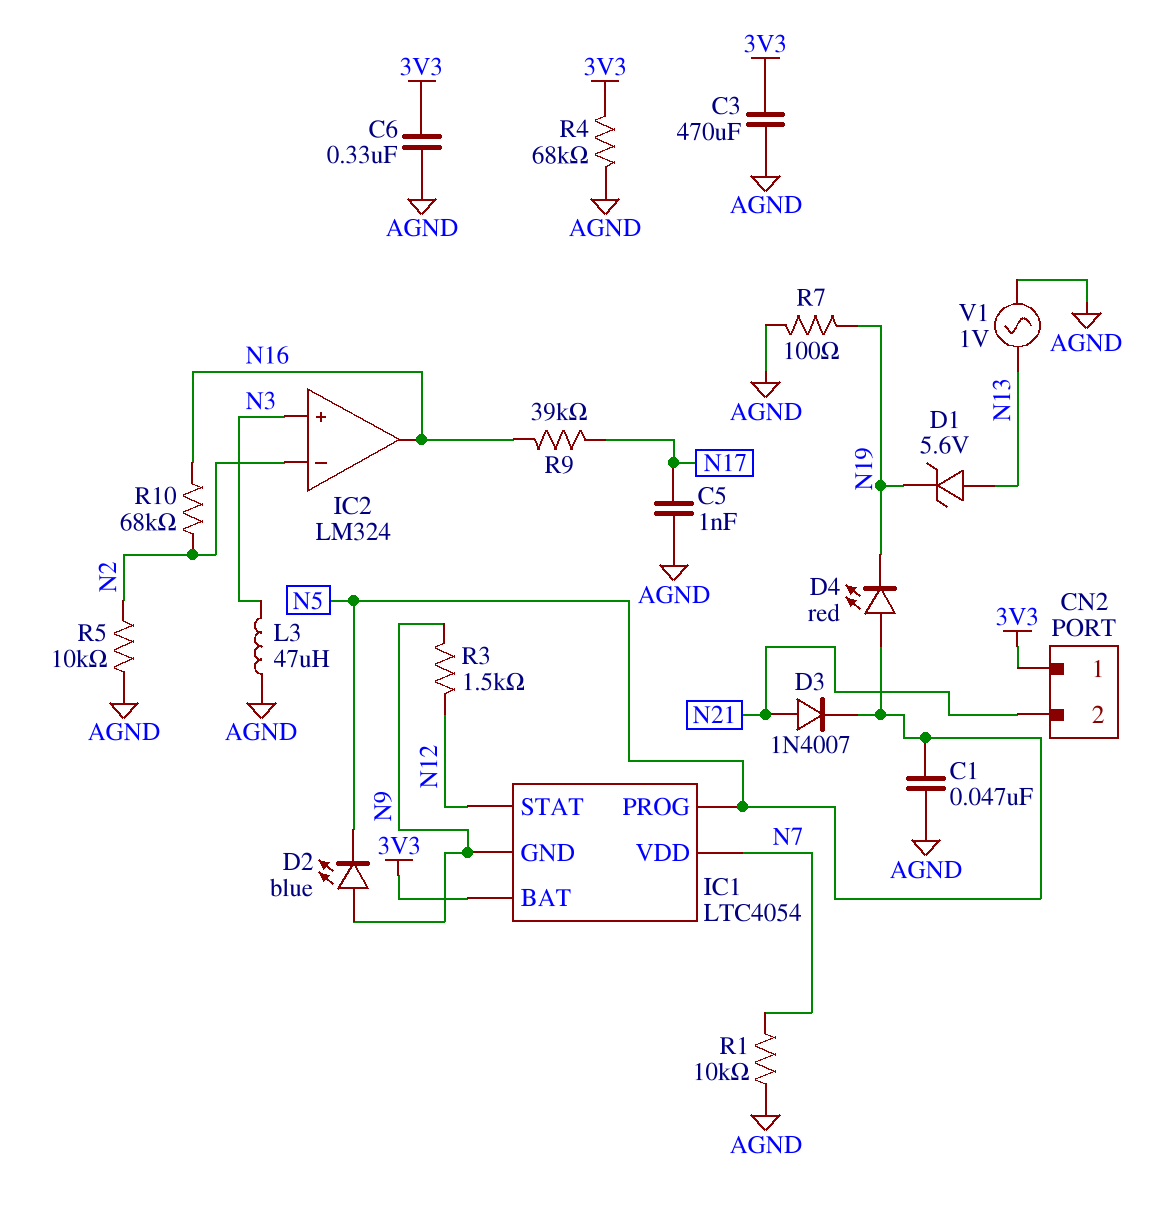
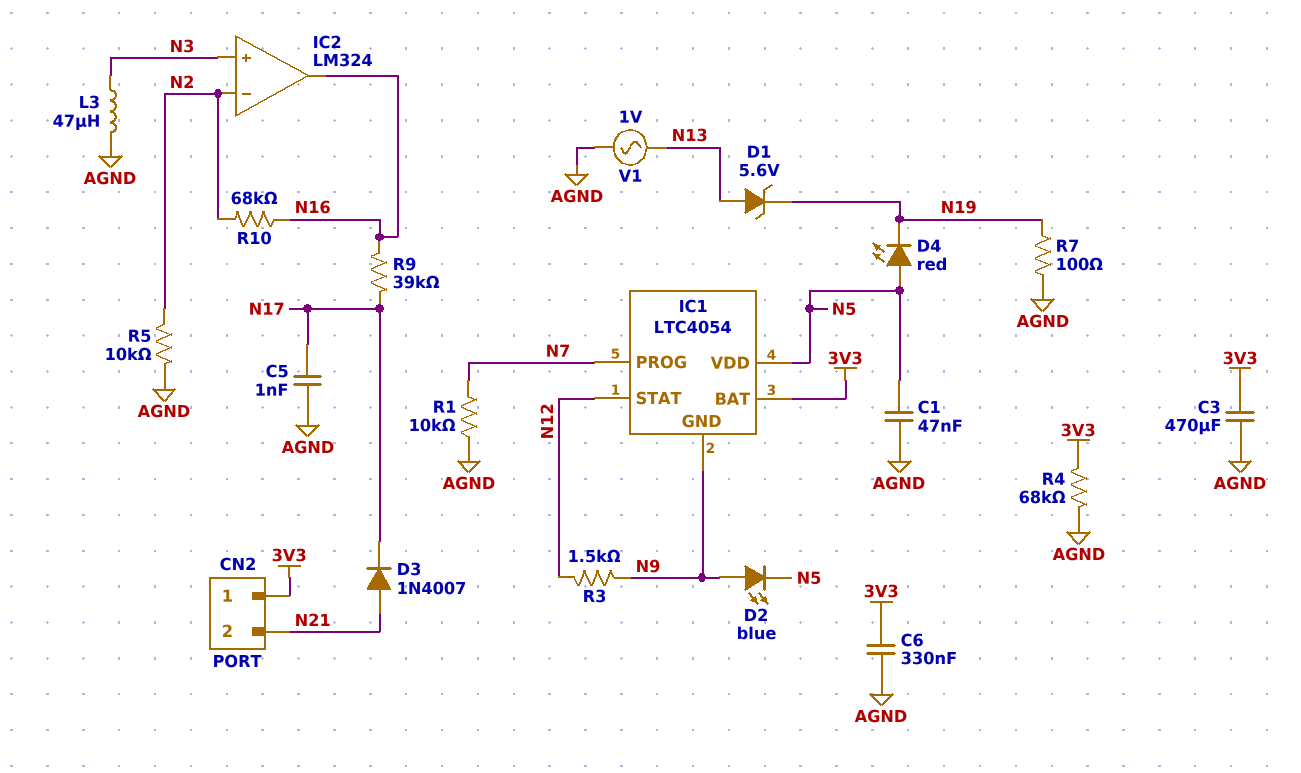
D3: diode 1N4007 (A N21, K N5) -> diode 1N4007 (A N21, K N17)
IC1 pin PROG: N5 -> N7
IC1 pin VDD: N7 -> N5

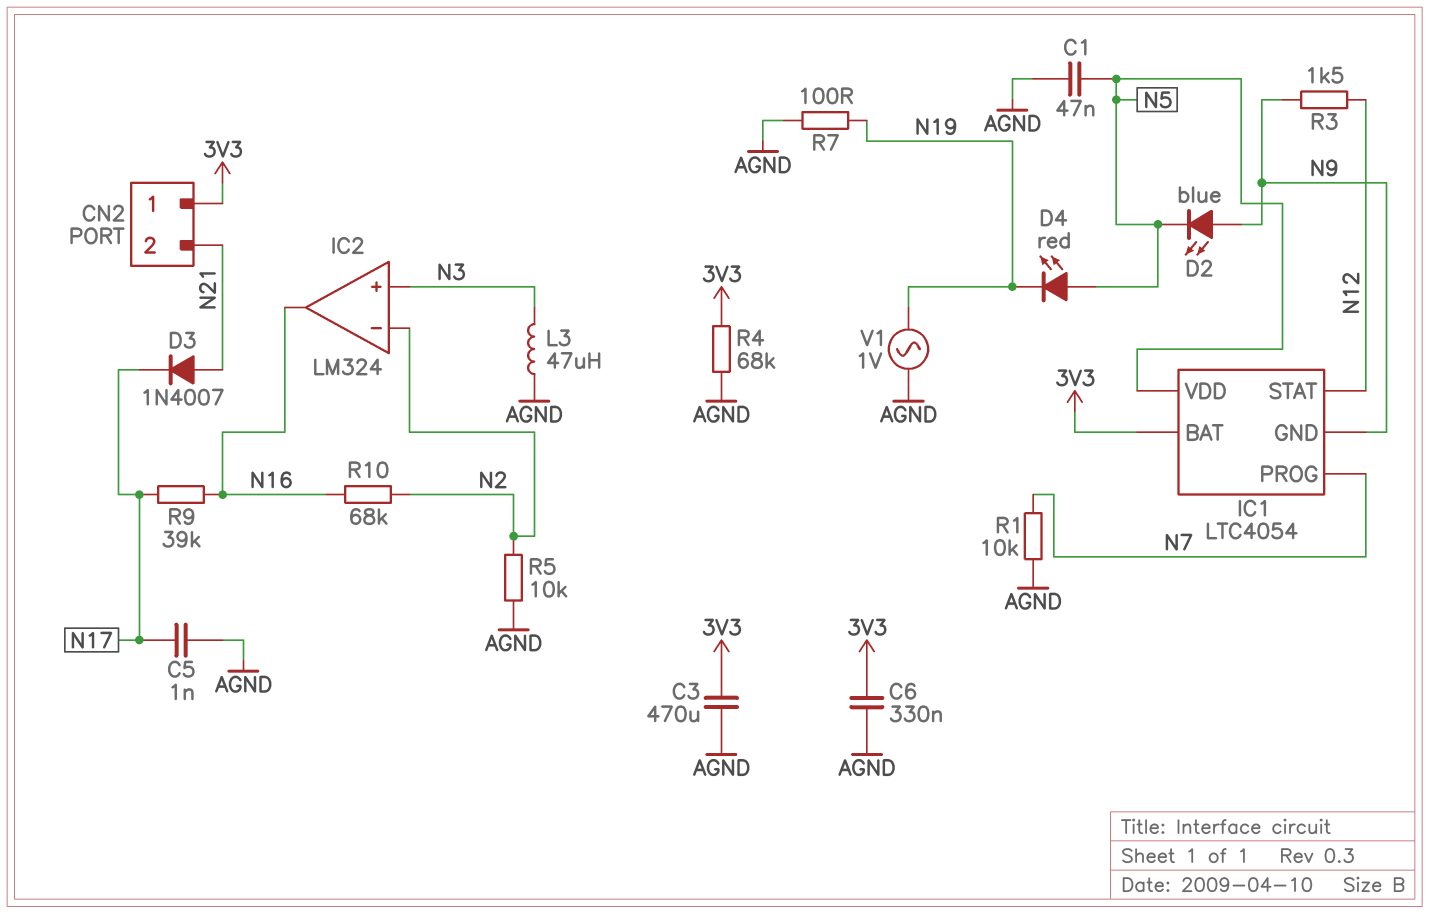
D1: zener 5.6V (A N13, K N19) -> none
V1: AC 1V (AGND, N13) -> AC 1V (AGND, N19)

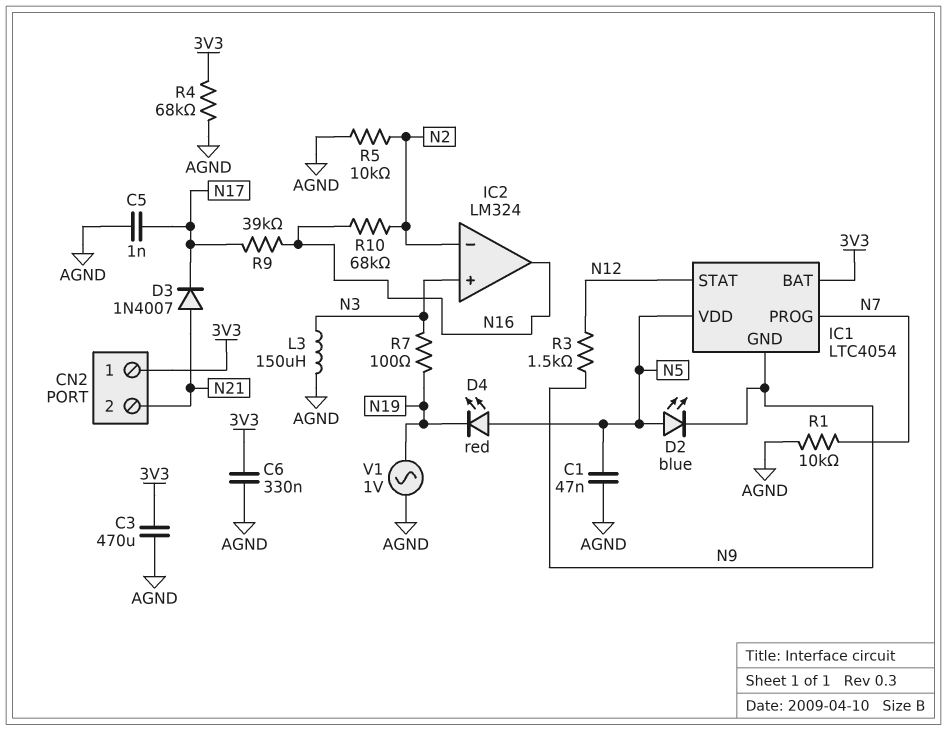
D2: LED blue (A N9, K N5) -> LED blue (A N5, K N9)
L3: 47uH (AGND, N3) -> 150uH (AGND, N3)
R7: 100 (AGND, N19) -> 100 (N3, N19)

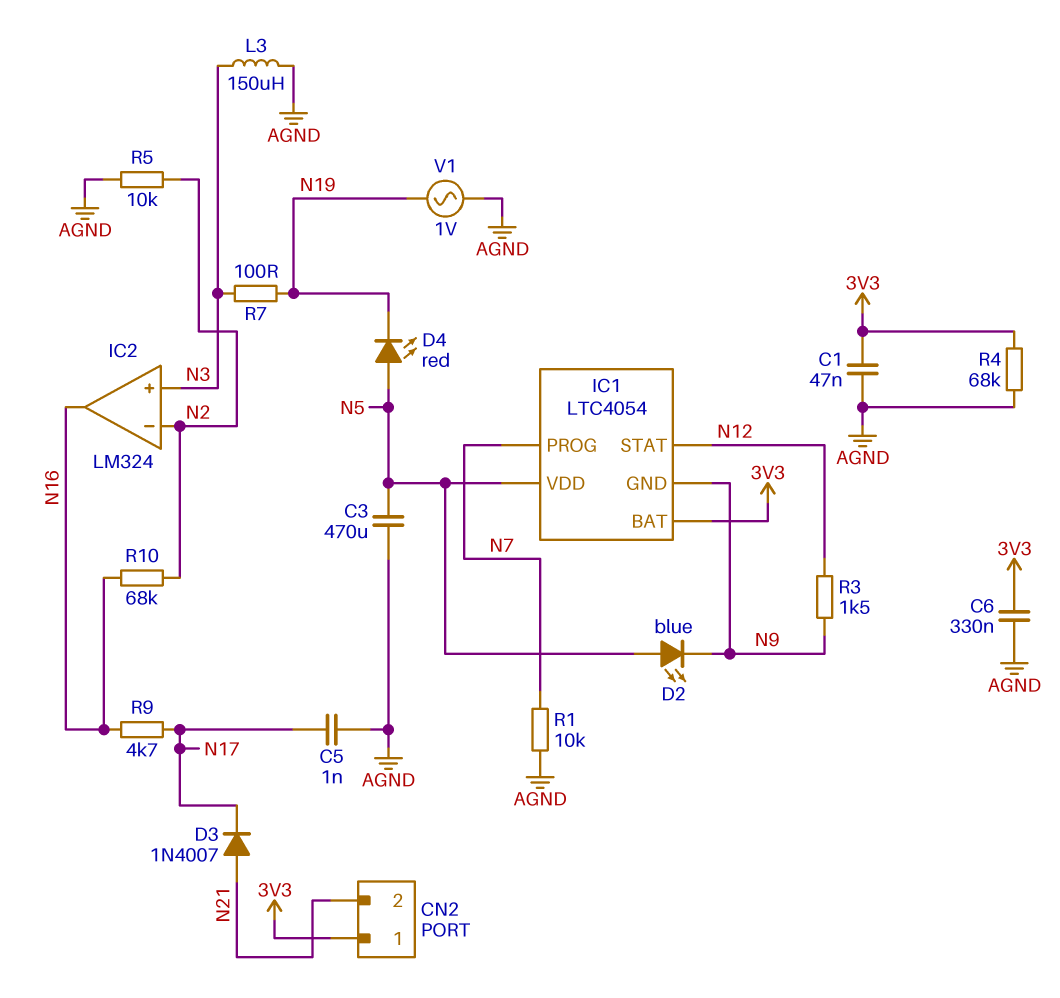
C1: 47nF (AGND, N5) -> 47nF (3V3, AGND)
C3: 470uF (3V3, AGND) -> 470uF (AGND, N5)
R9: 39k (N16, N17) -> 4.7k (N16, N17)

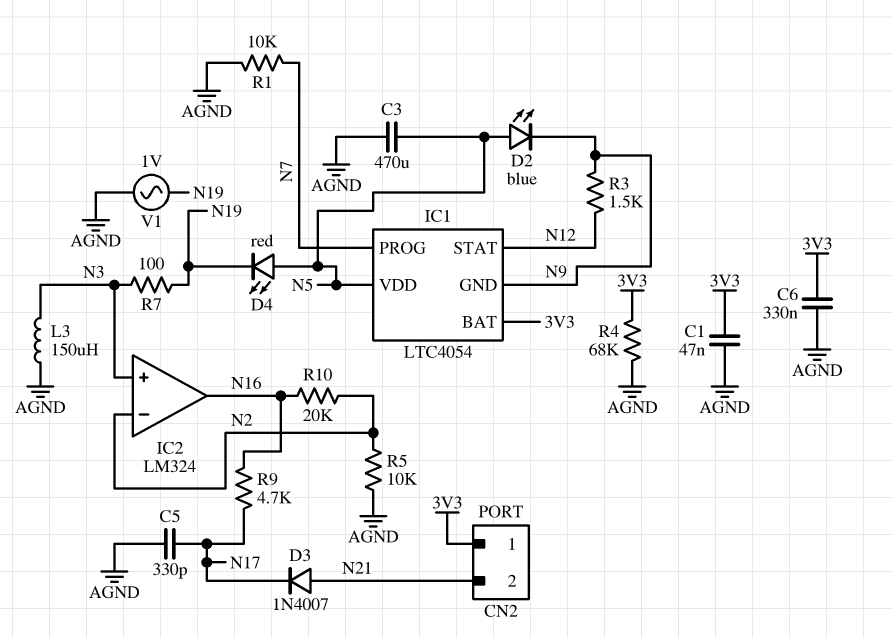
C5: 1nF (AGND, N17) -> 330pF (AGND, N17)
R10: 68k (N2, N16) -> 20k (N2, N16)

